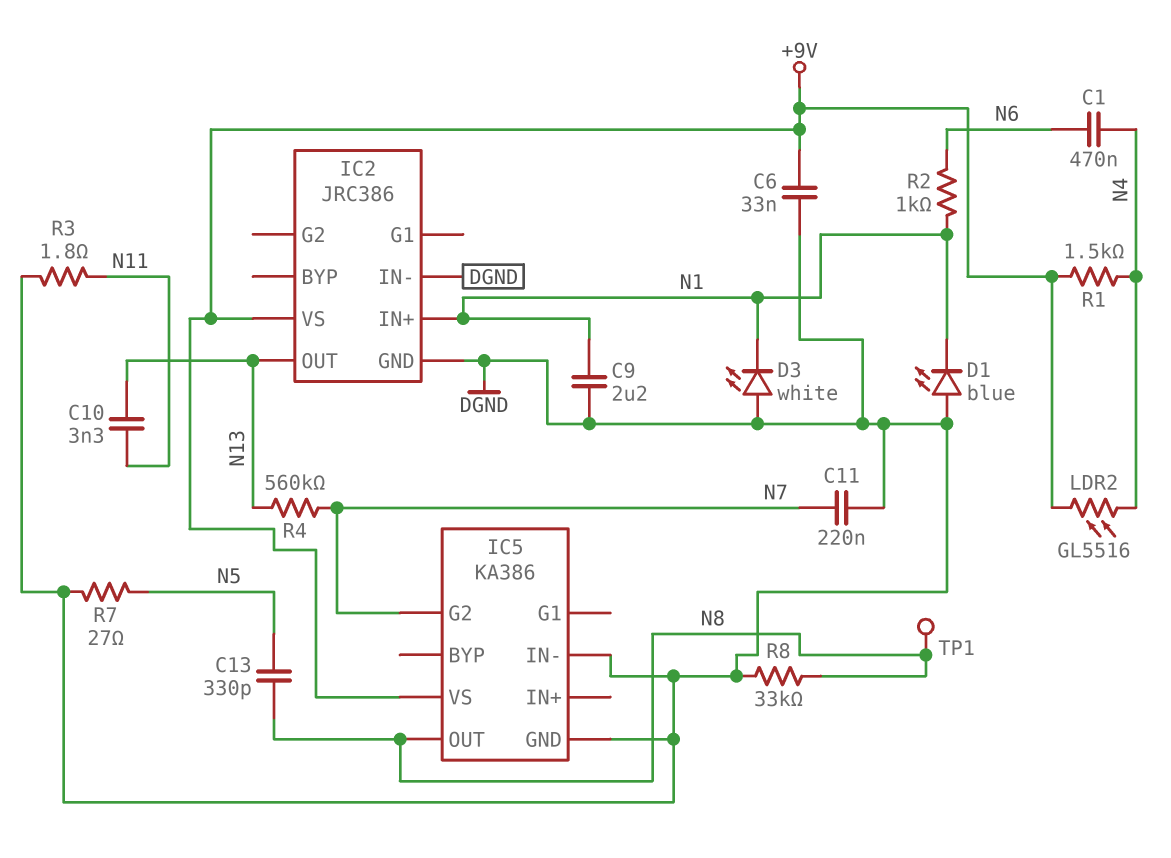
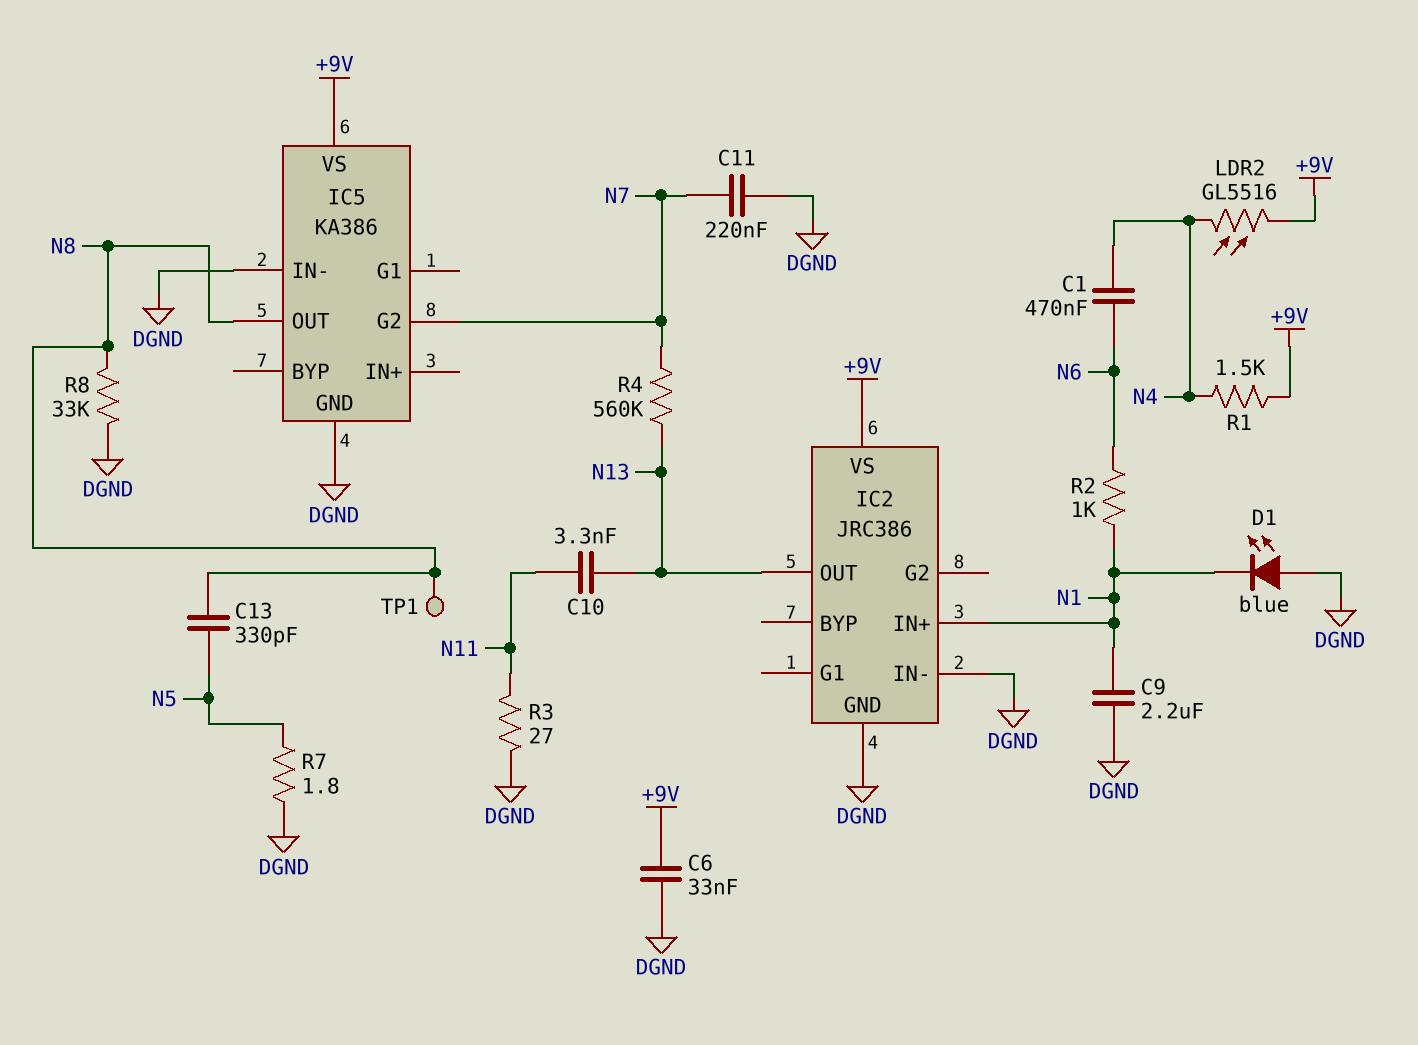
D3: LED white (A DGND, K N1) -> none
R3: 1.8 (DGND, N11) -> 27 (DGND, N11)
R7: 27 (DGND, N5) -> 1.8 (DGND, N5)

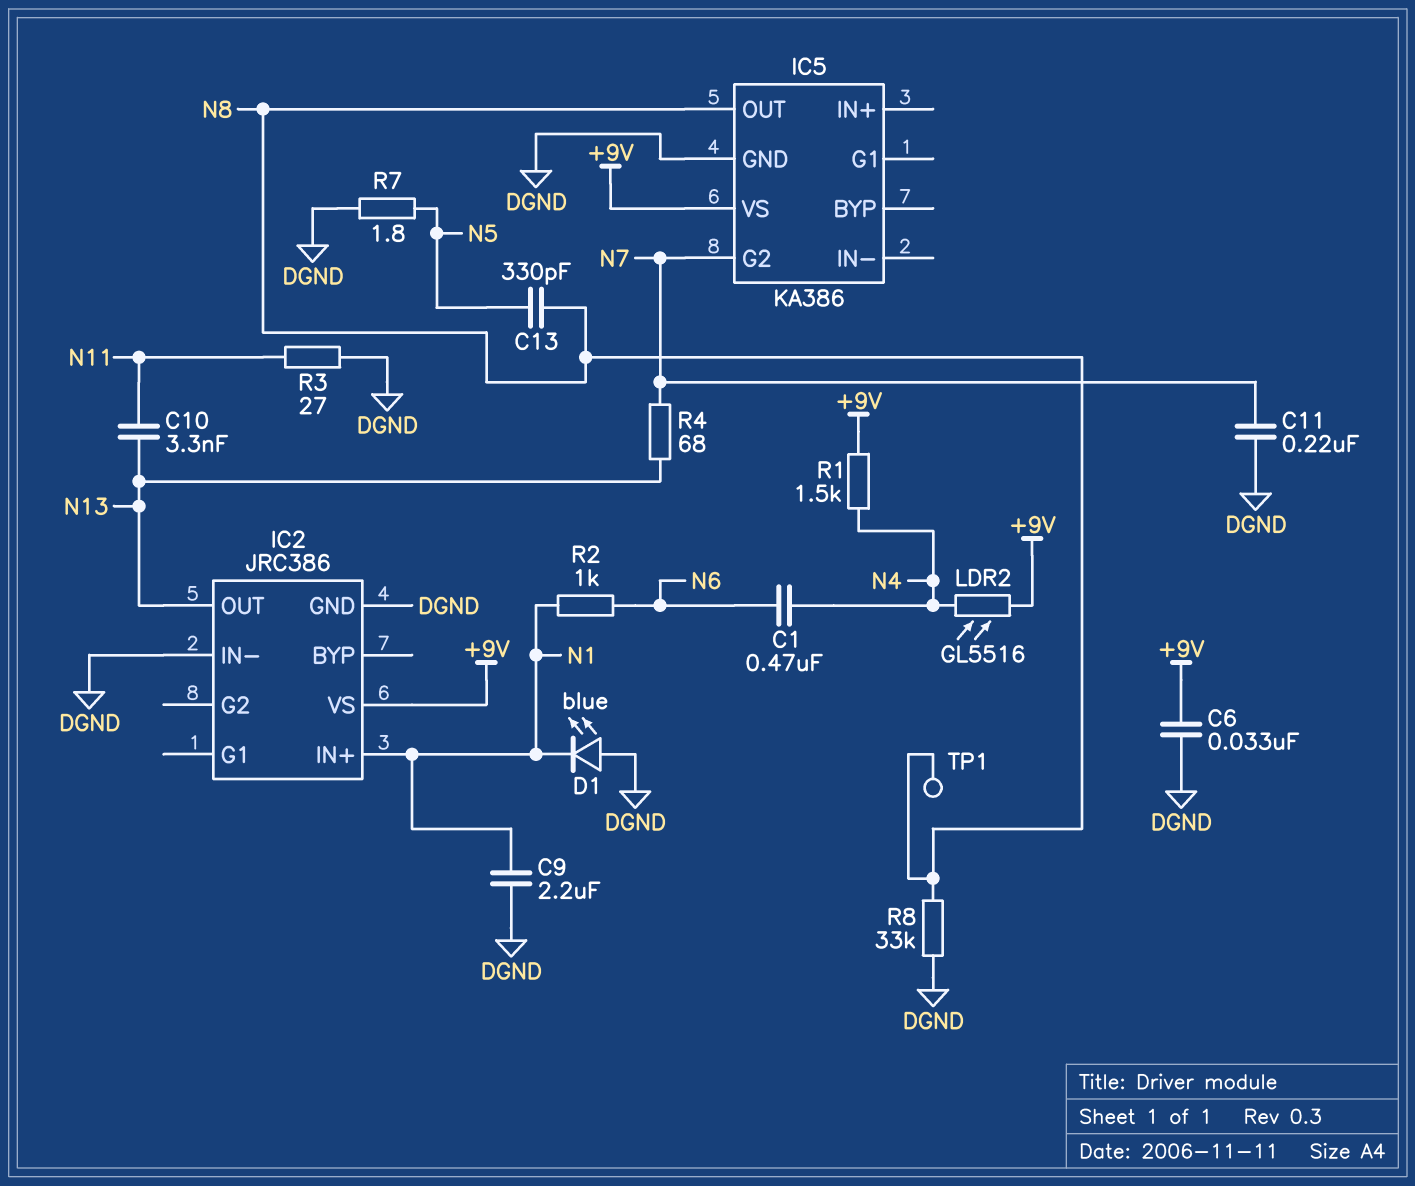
IC5 pin IN-: DGND -> none
R4: 560k (N7, N13) -> 68 (N7, N13)

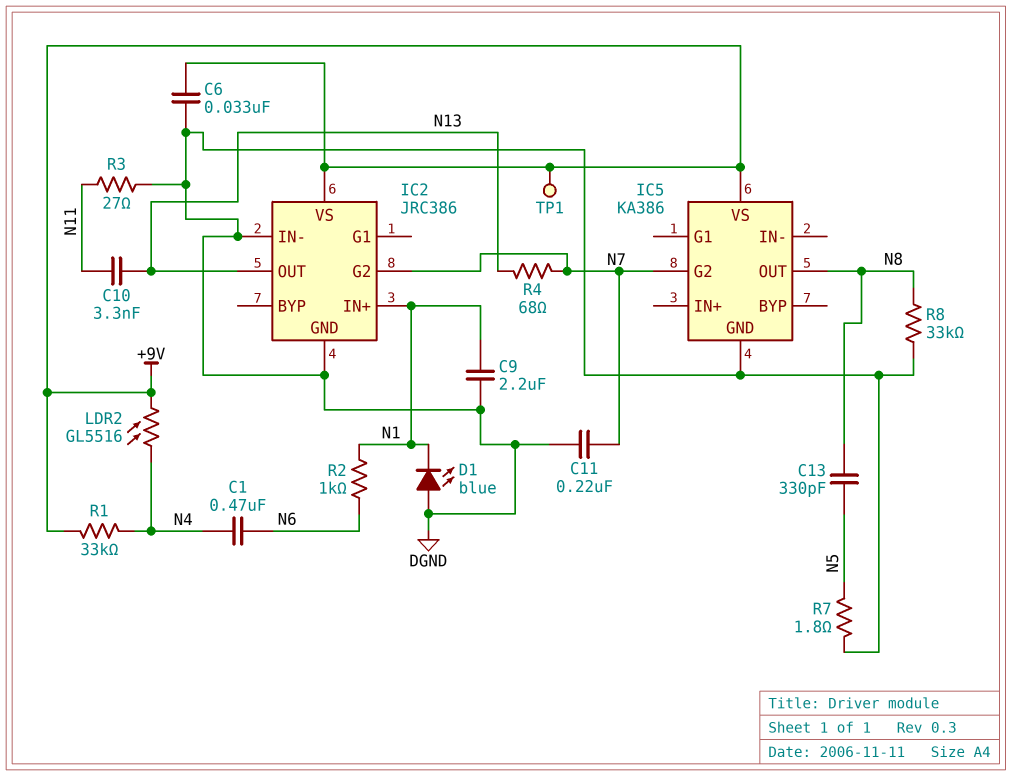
IC2 pin G2: none -> N7
R1: 1.5k (+9V, N4) -> 33k (+9V, N4)
TP1: test point (N8) -> test point (+9V)

